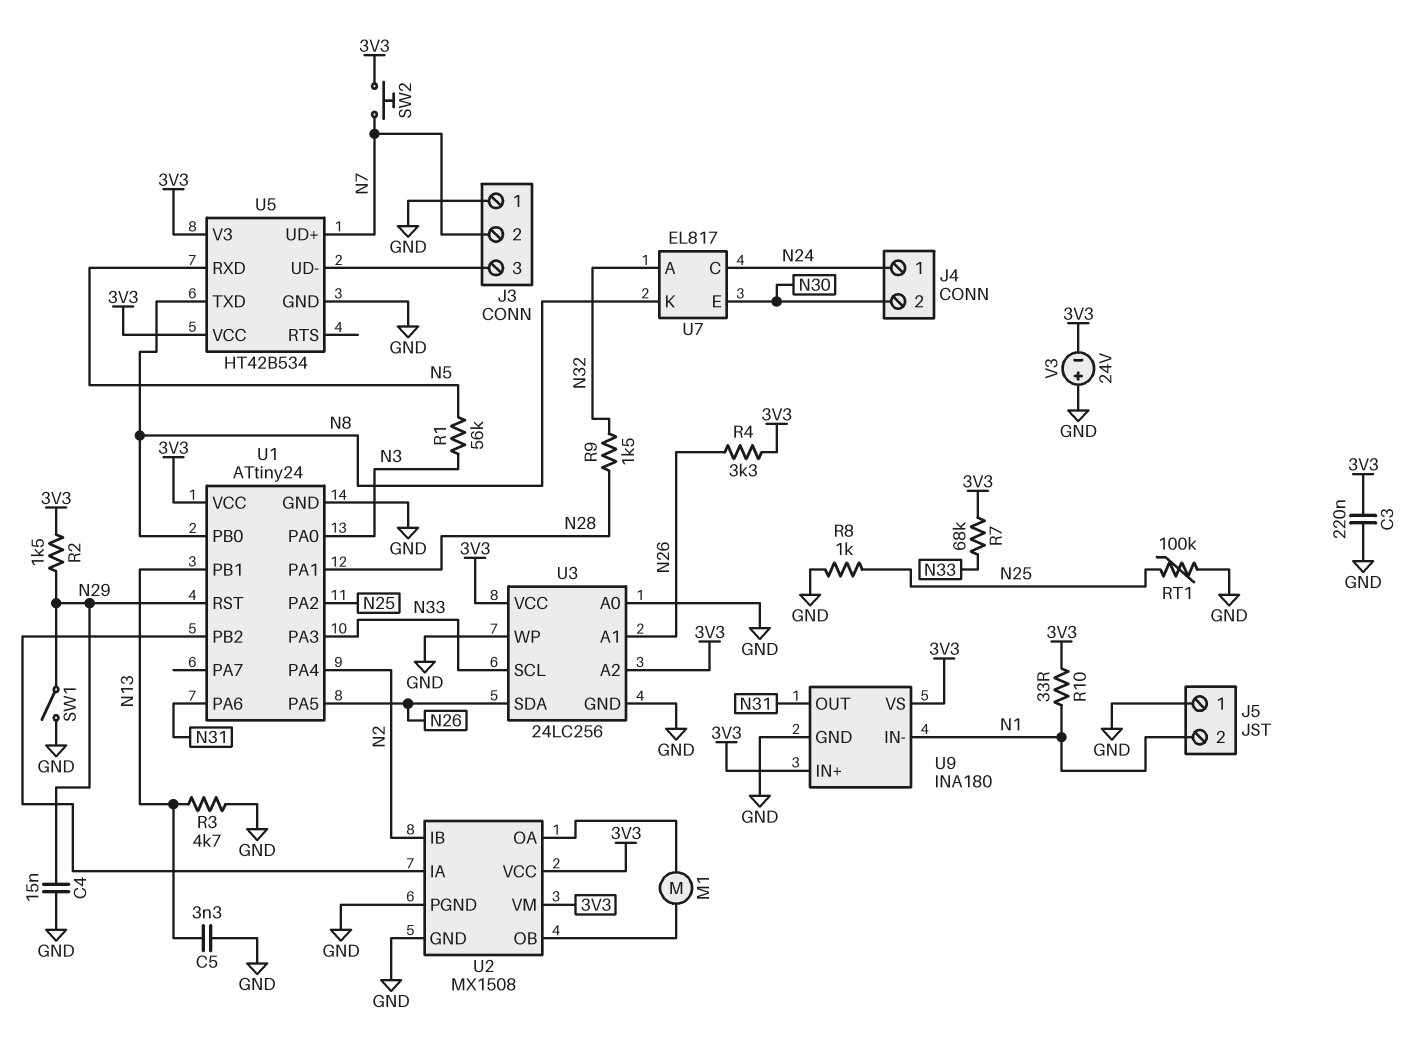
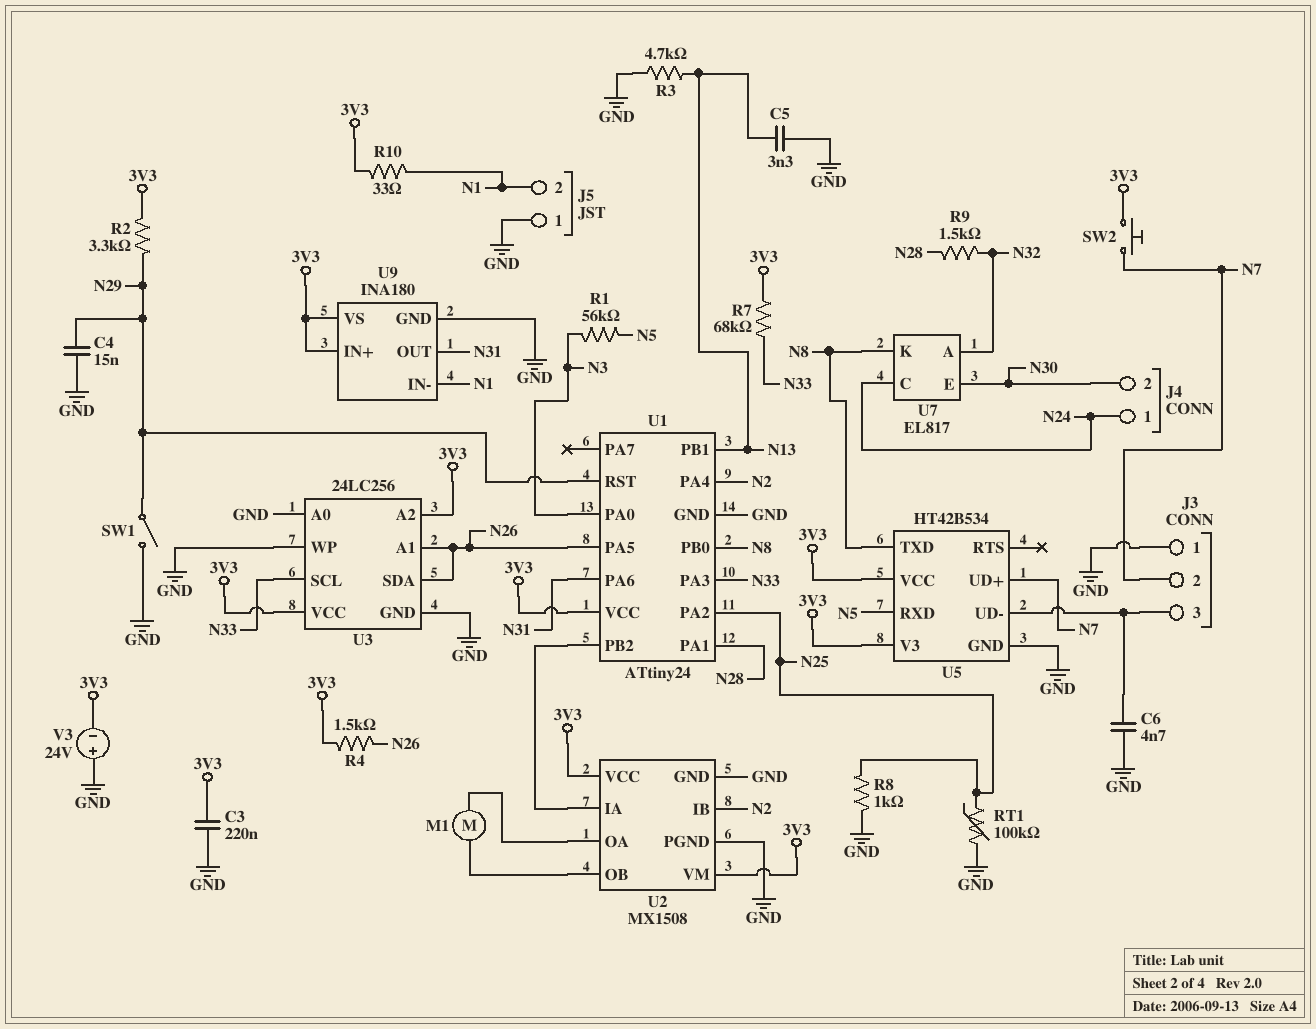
C6: none -> 4.7nF (GND, J3/3)
R2: 1.5k (3V3, N29) -> 3.3k (3V3, N29)
R4: 3.3k (3V3, N26) -> 1.5k (3V3, N26)

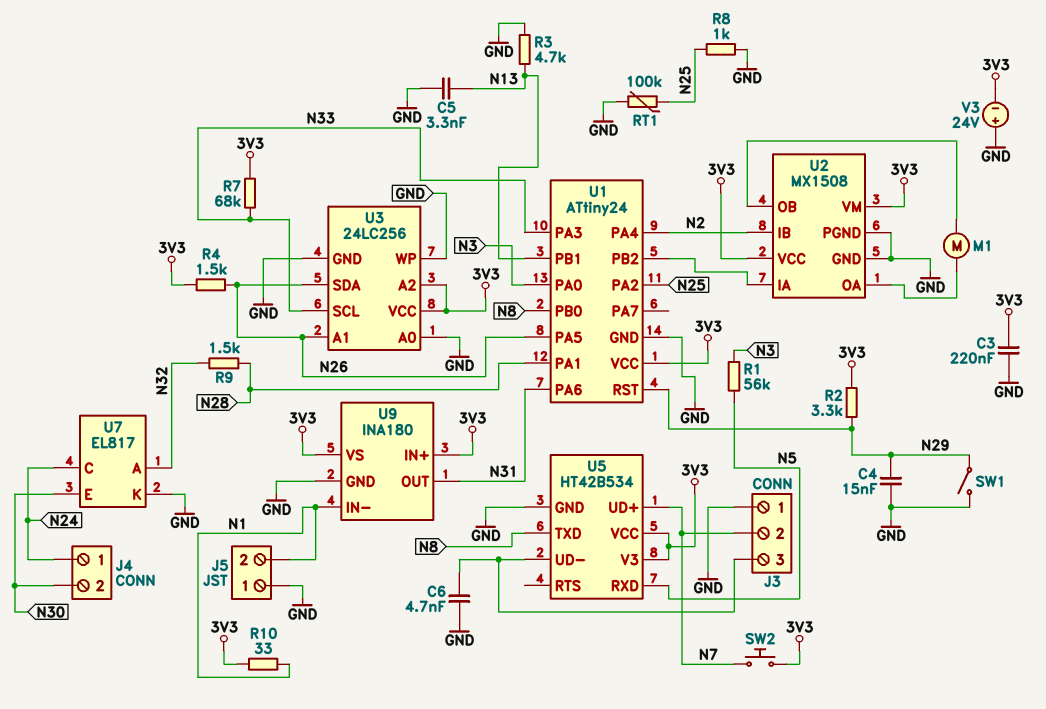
U7 pin K: N8 -> GND

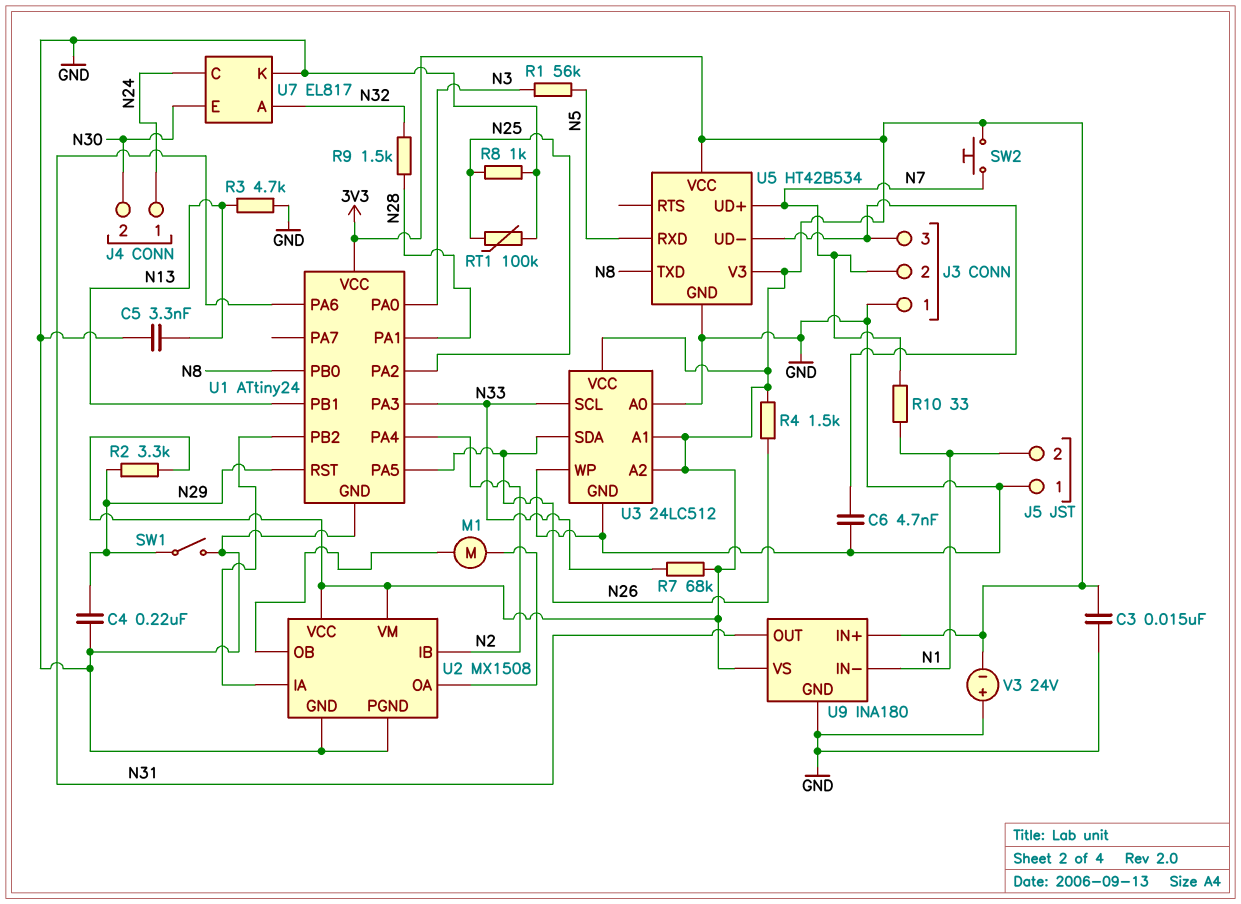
C3: 220nF (3V3, GND) -> 15nF (3V3, GND)
C4: 15nF (GND, N29) -> 220nF (GND, N29)
R10: 33 (3V3, N1) -> 33 (N1, N7)
U3: 24LC256 -> 24LC512
U3 pin A1: N26 -> 3V3

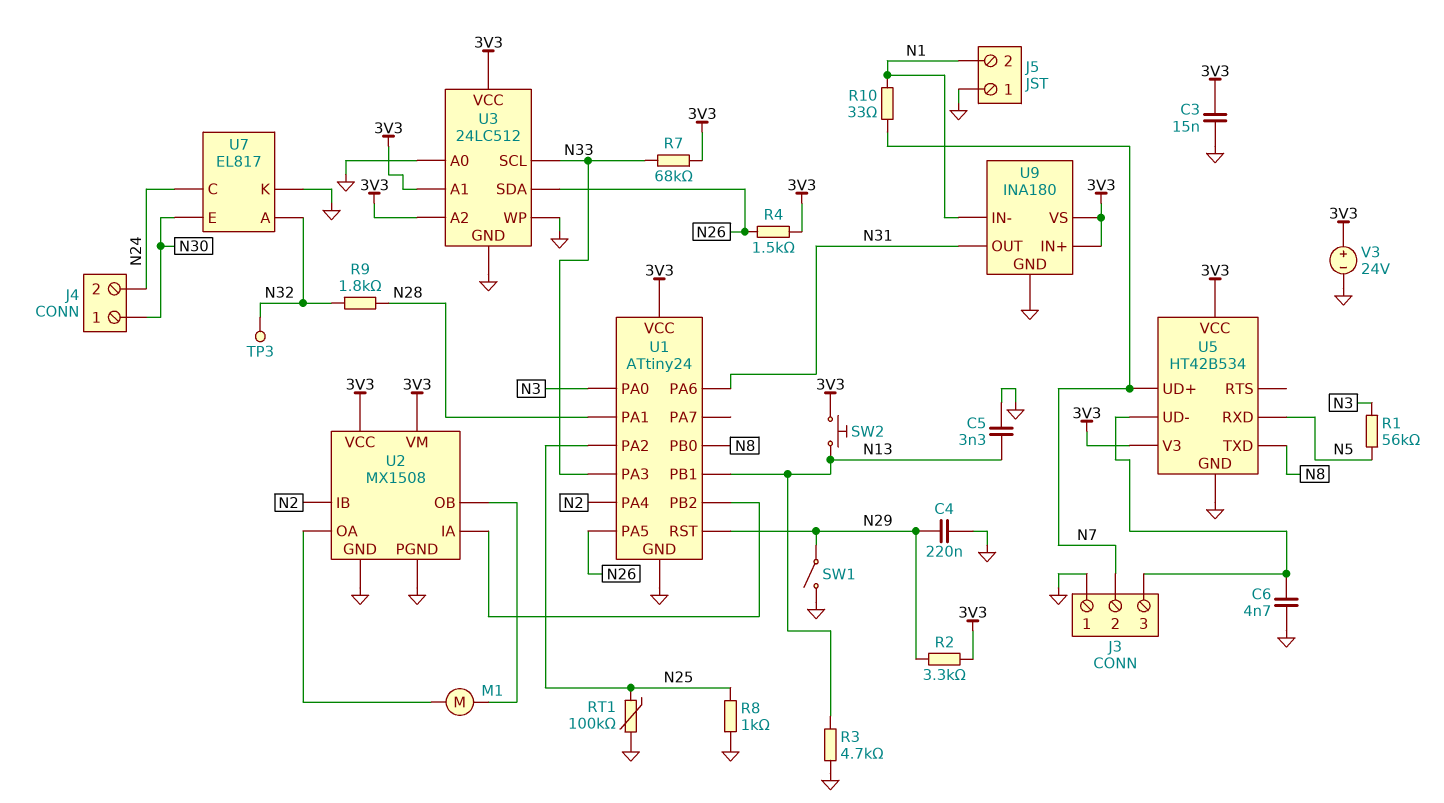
J4 pin 1: N24 -> N30
J4 pin 2: N30 -> N24
R9: 1.5k (N28, N32) -> 1.8k (N28, N32)
SW2: button (3V3, N7) -> button (3V3, N13)
TP3: none -> test point (N32)
V3: 24V (plus GND, minus 3V3) -> 24V (plus 3V3, minus GND)

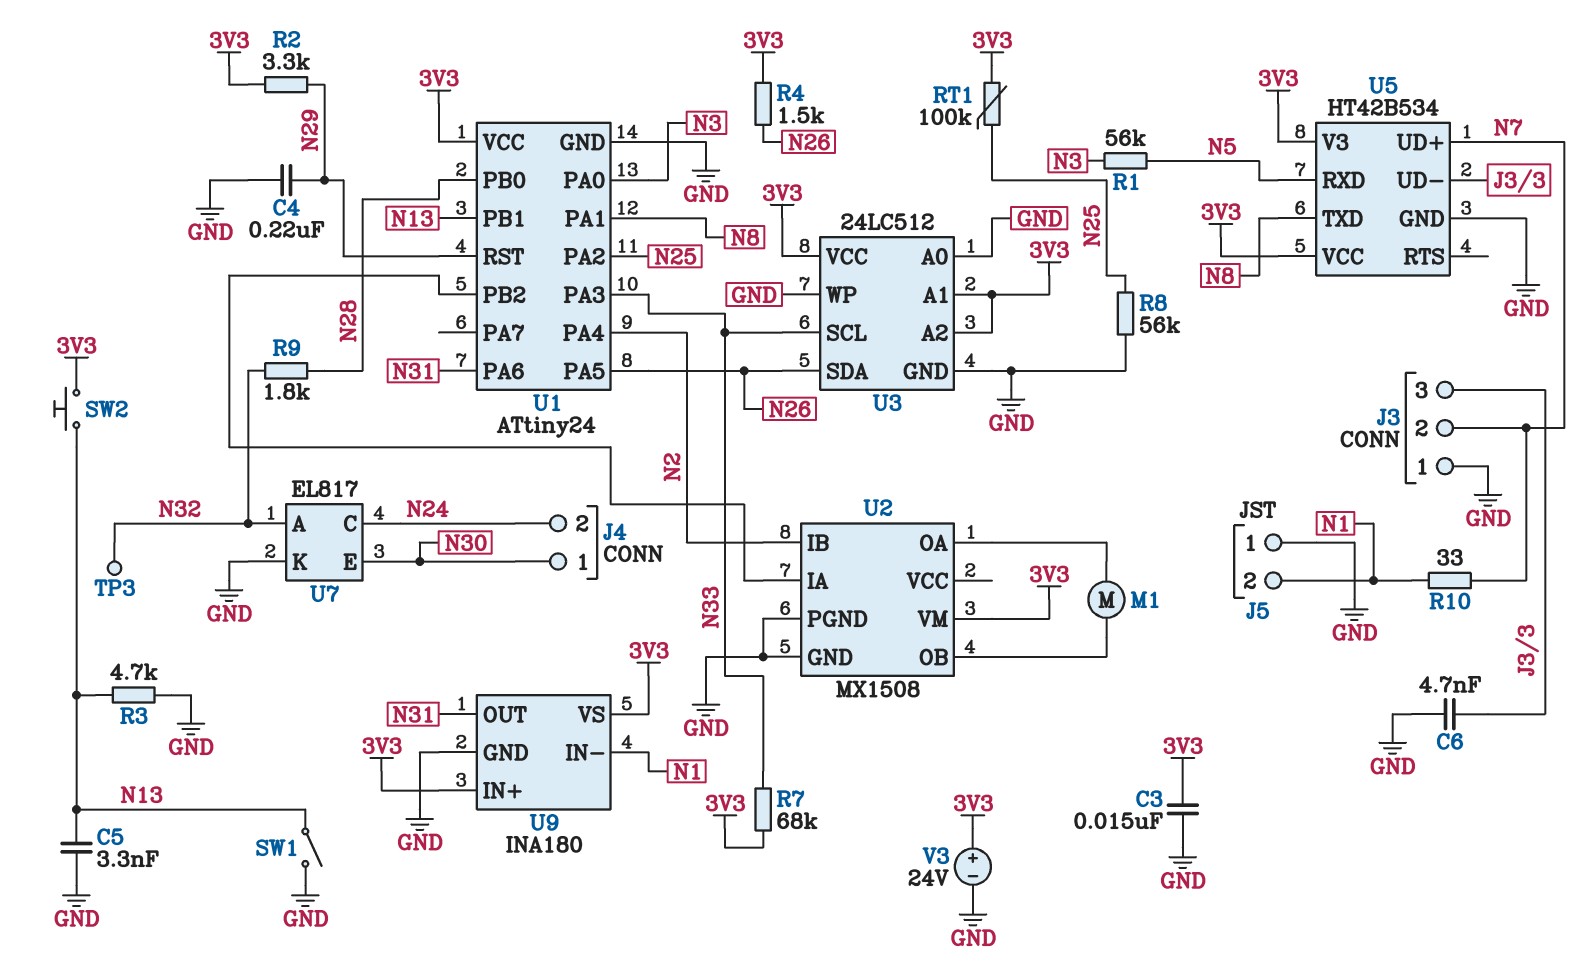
R8: 1k (GND, N25) -> 56k (GND, N25)
RT1: 100k (GND, N25) -> 100k (3V3, N25)
SW1: switch (GND, N29) -> switch (GND, N13)
U1 pin PA1: N28 -> N8
U1 pin PB0: N8 -> N28
U2 pin VCC: 3V3 -> none

